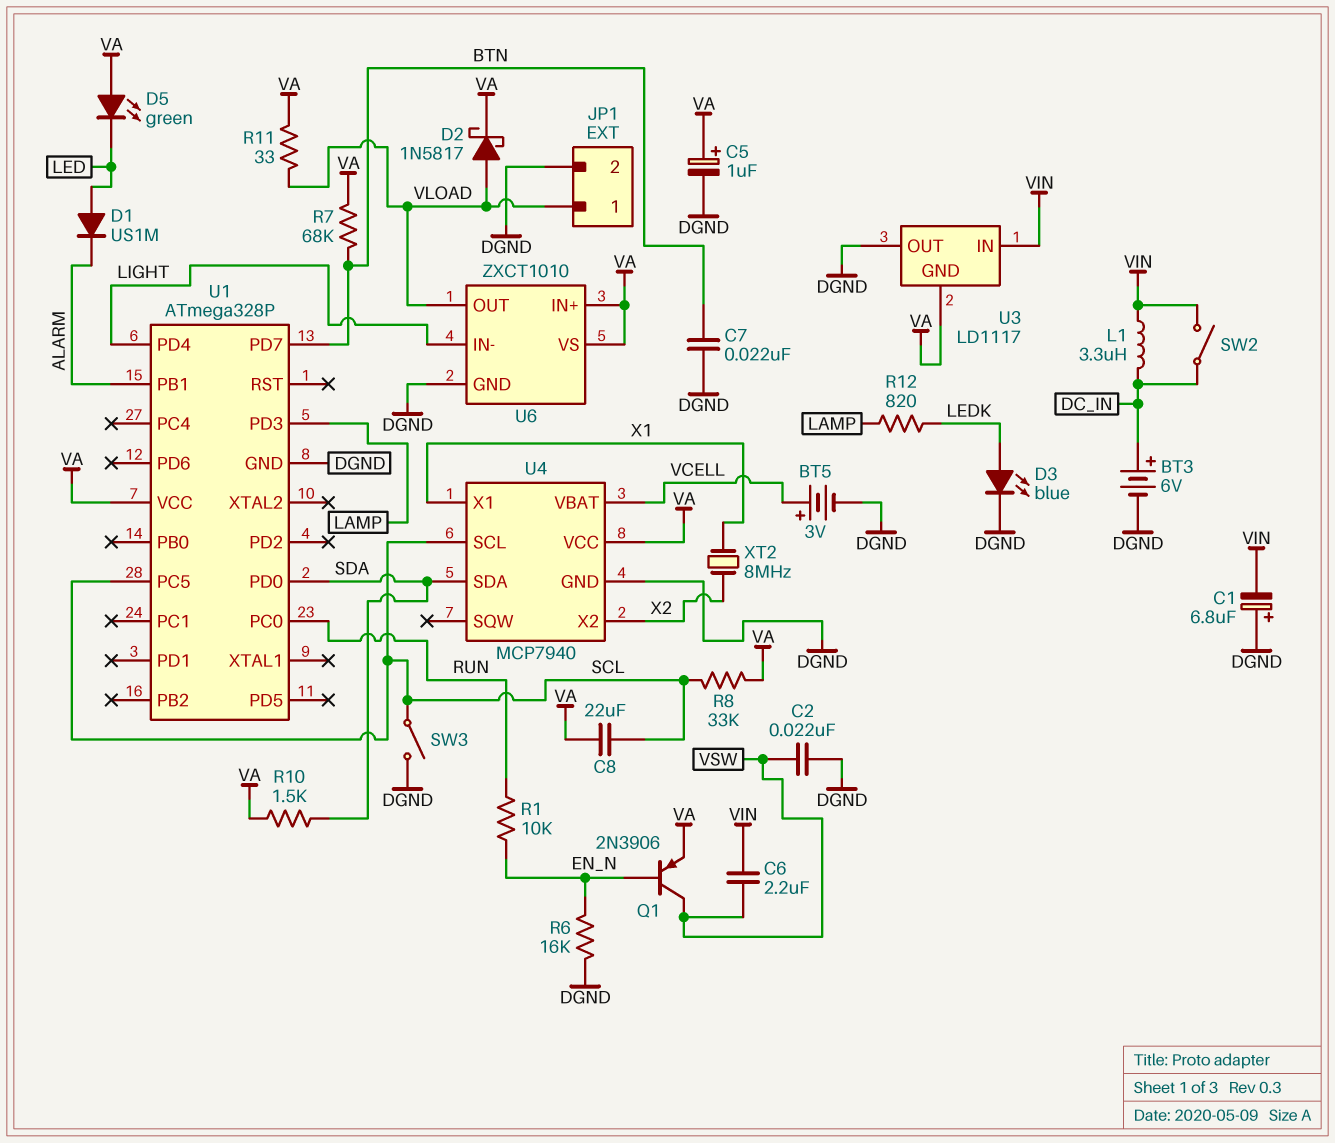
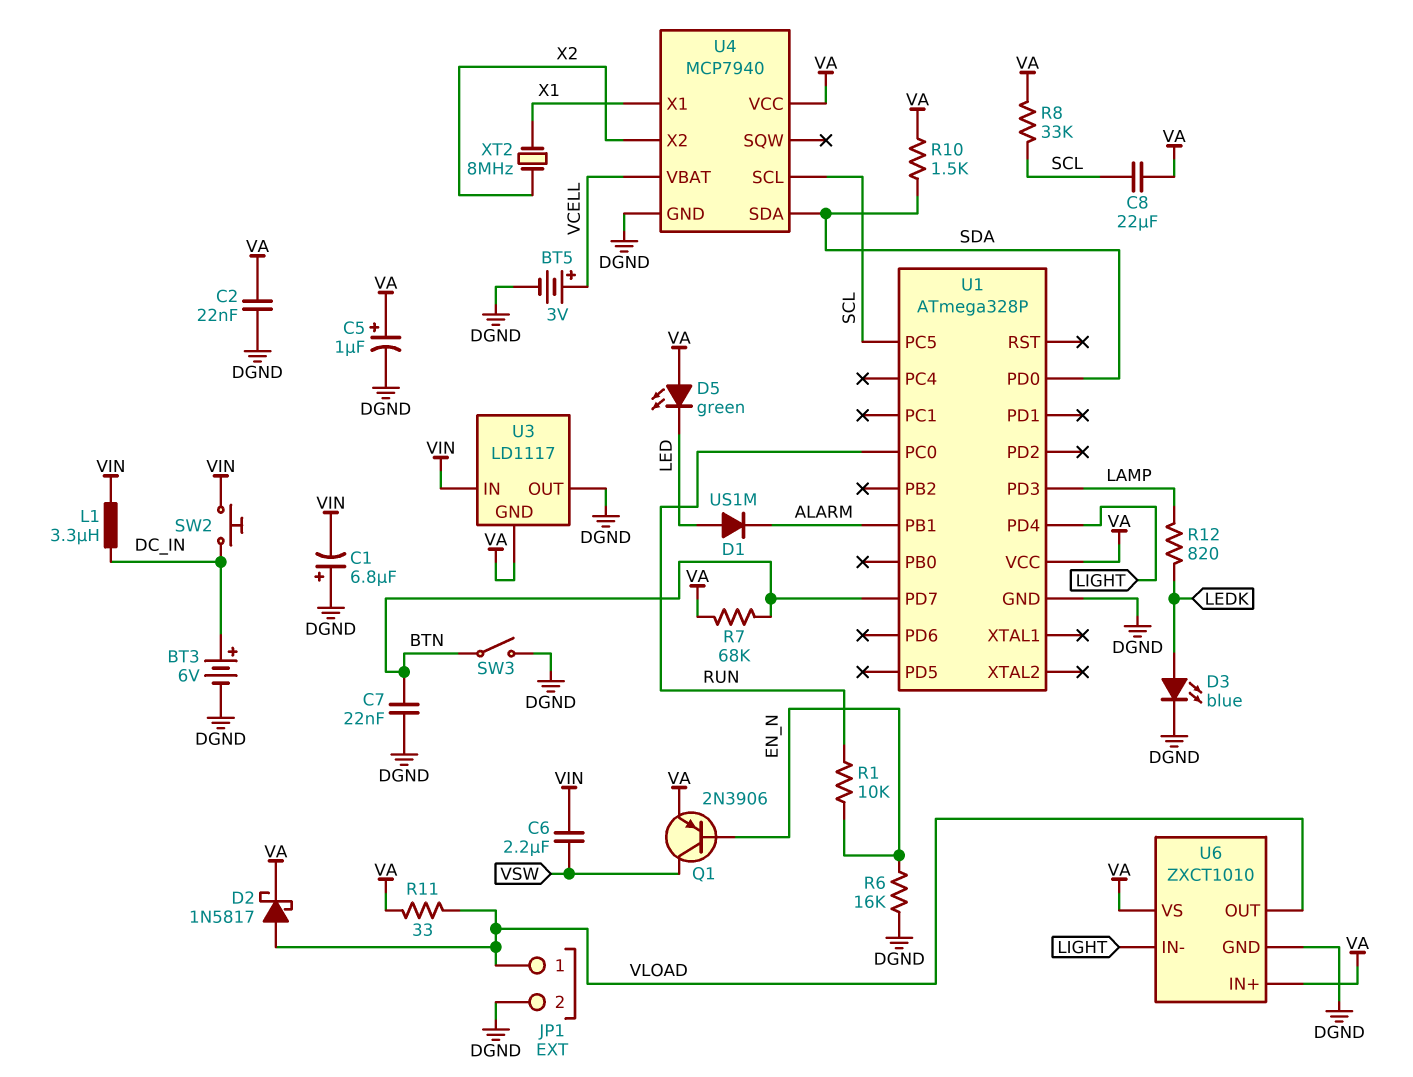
C2: 22nF (DGND, VSW) -> 22nF (DGND, VA)
SW2: switch (DC_IN, VIN) -> button (DC_IN, VIN)
SW3: switch (DGND, SCL) -> switch (BTN, DGND)

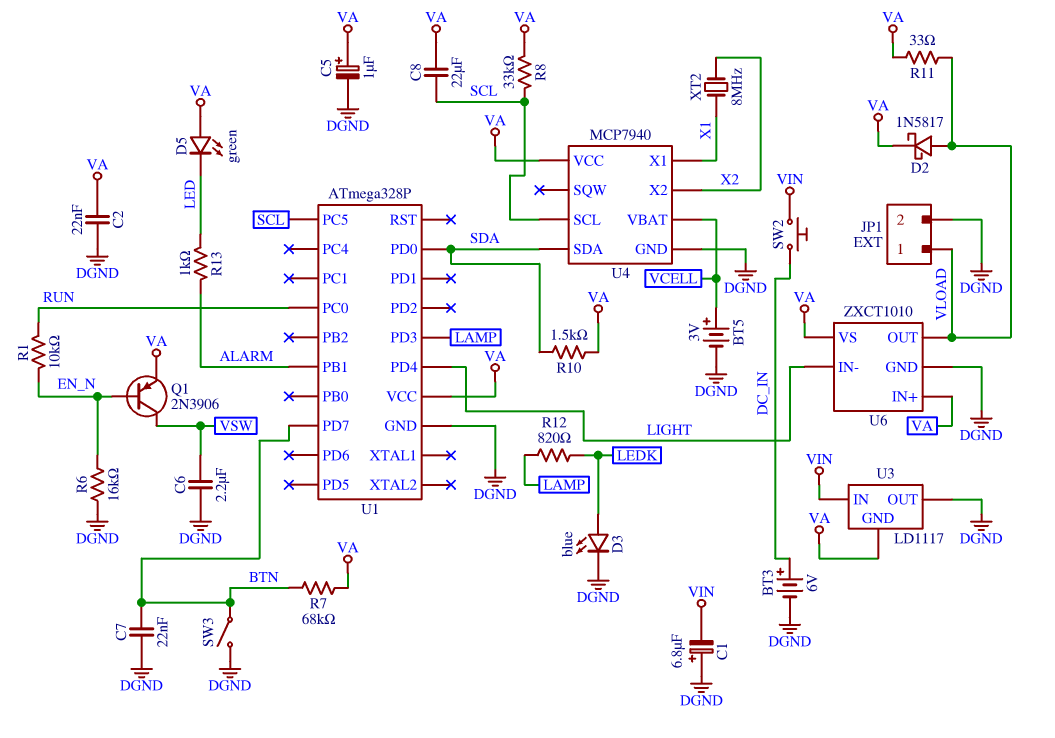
C6: 2.2uF (VIN, VSW) -> 2.2uF (DGND, VSW)
D1: diode US1M (A LED, K ALARM) -> none
L1: 3.3uH (DC_IN, VIN) -> none
R13: none -> 1k (ALARM, LED)

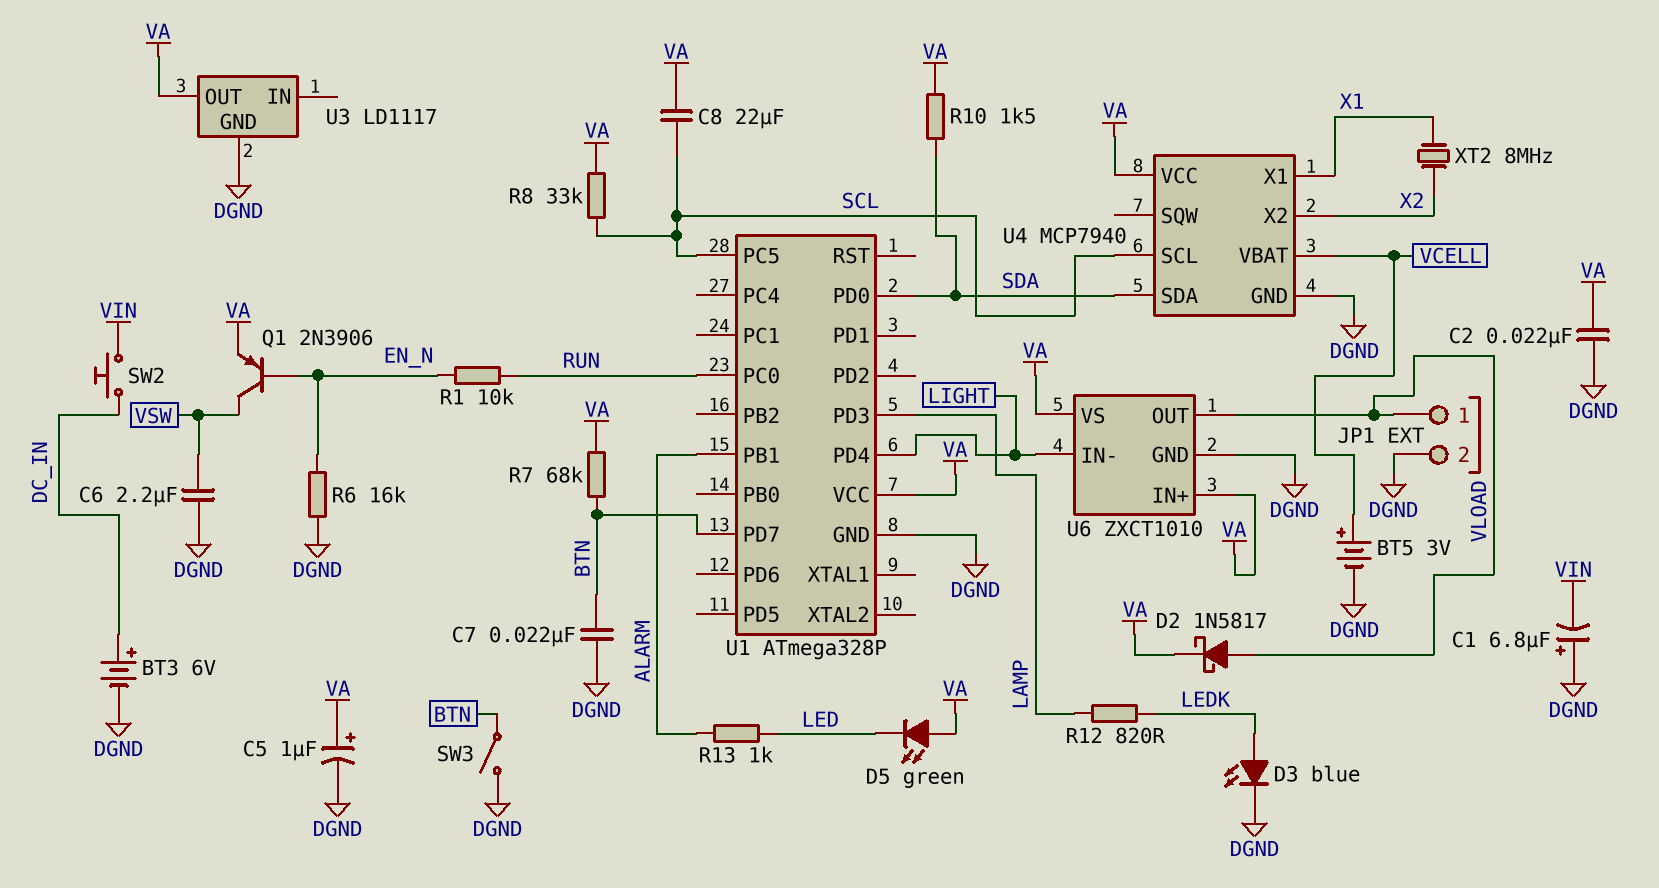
R11: 33 (VA, VLOAD) -> none
U3 pin GND: VA -> DGND
U3 pin IN: VIN -> none
U3 pin OUT: DGND -> VA

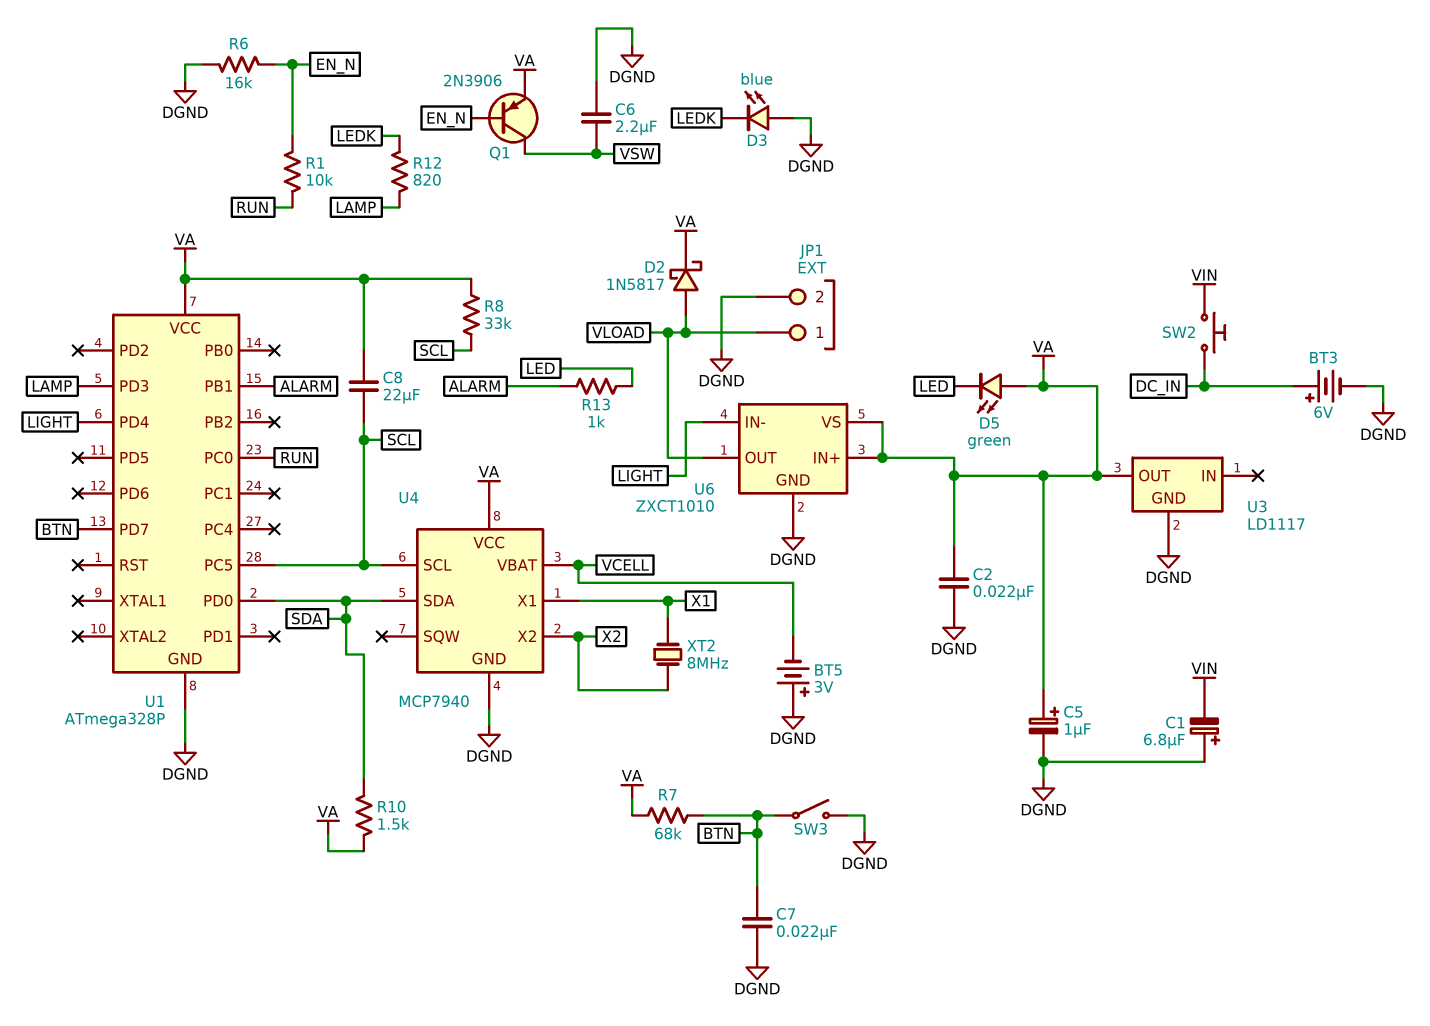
BT5: 3V (plus VCELL, minus DGND) -> 3V (plus DGND, minus VCELL)
D3: LED blue (A LEDK, K DGND) -> LED blue (A DGND, K LEDK)

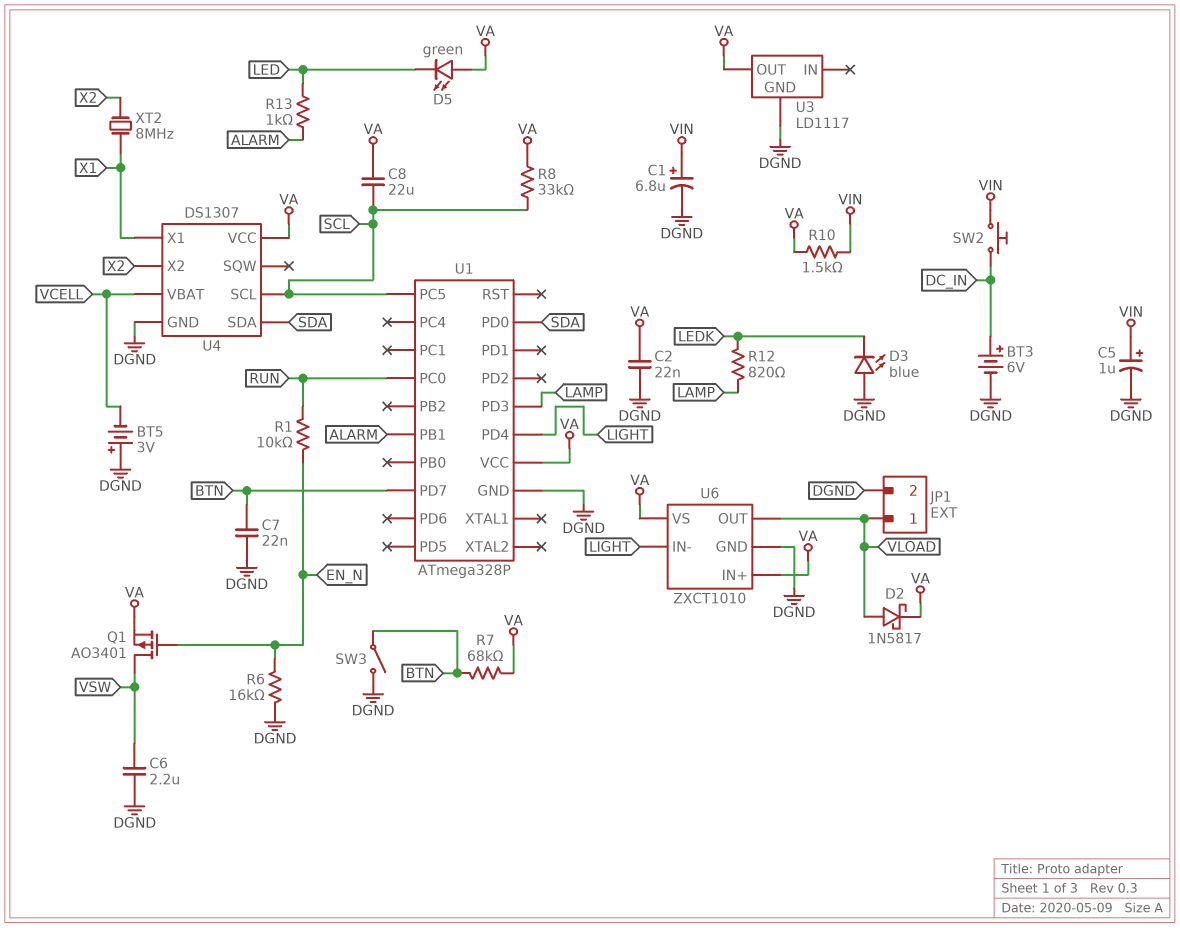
C1: 6.8uF (plus DGND, minus VIN) -> 6.8uF (plus VIN, minus DGND)
C5: 1uF (plus VA, minus DGND) -> 1uF (plus VIN, minus DGND)
Q1: PNP 2N3906 (B EN_N, C VSW, E VA) -> PMOS AO3401 (G EN_N, D VSW, S VA)
R10: 1.5k (SDA, VA) -> 1.5k (VA, VIN)
U4: MCP7940 -> DS1307

